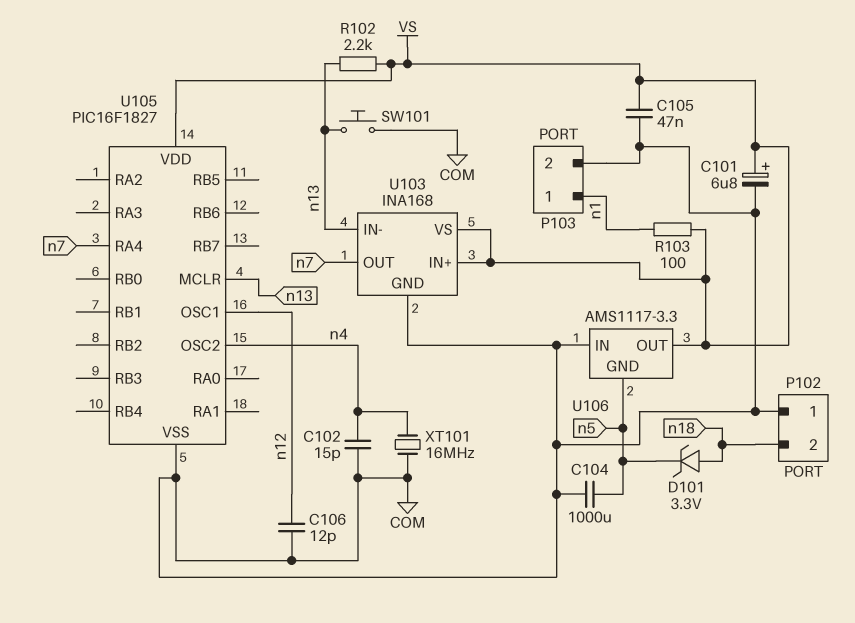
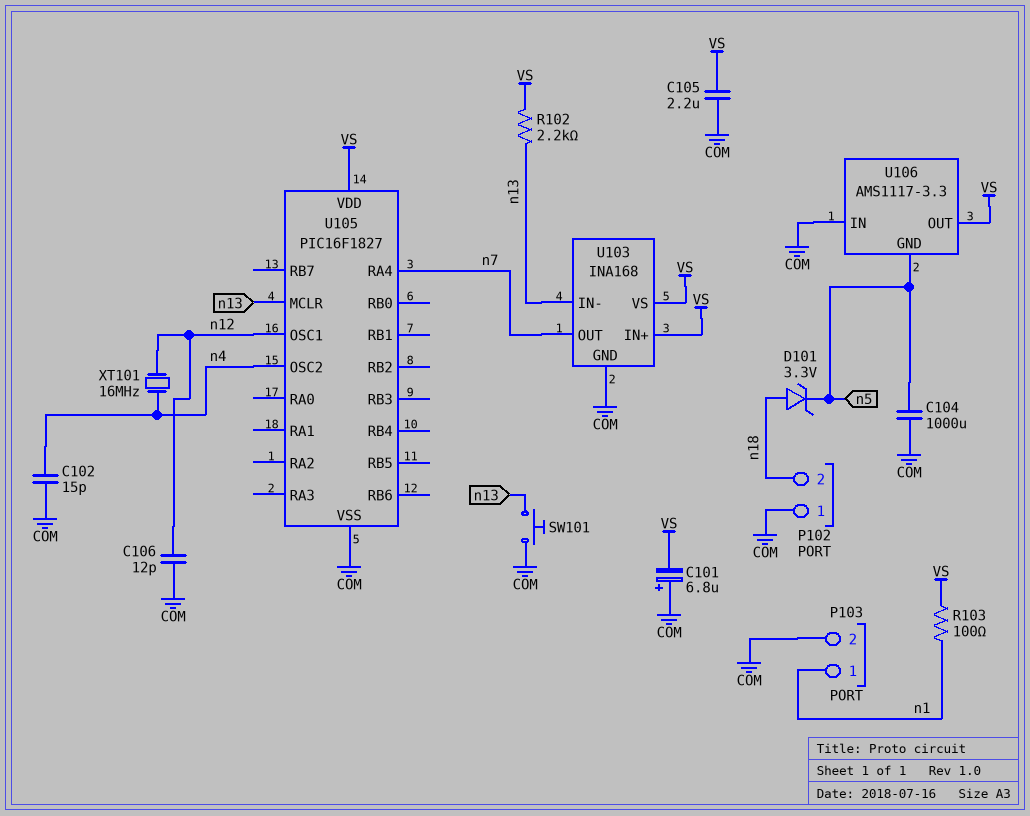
C101: 6.8uF (plus VS, minus COM) -> 6.8uF (plus COM, minus VS)
C105: 47nF (COM, VS) -> 2.2uF (COM, VS)
XT101: 16MHz (COM, n4) -> 16MHz (n4, n12)

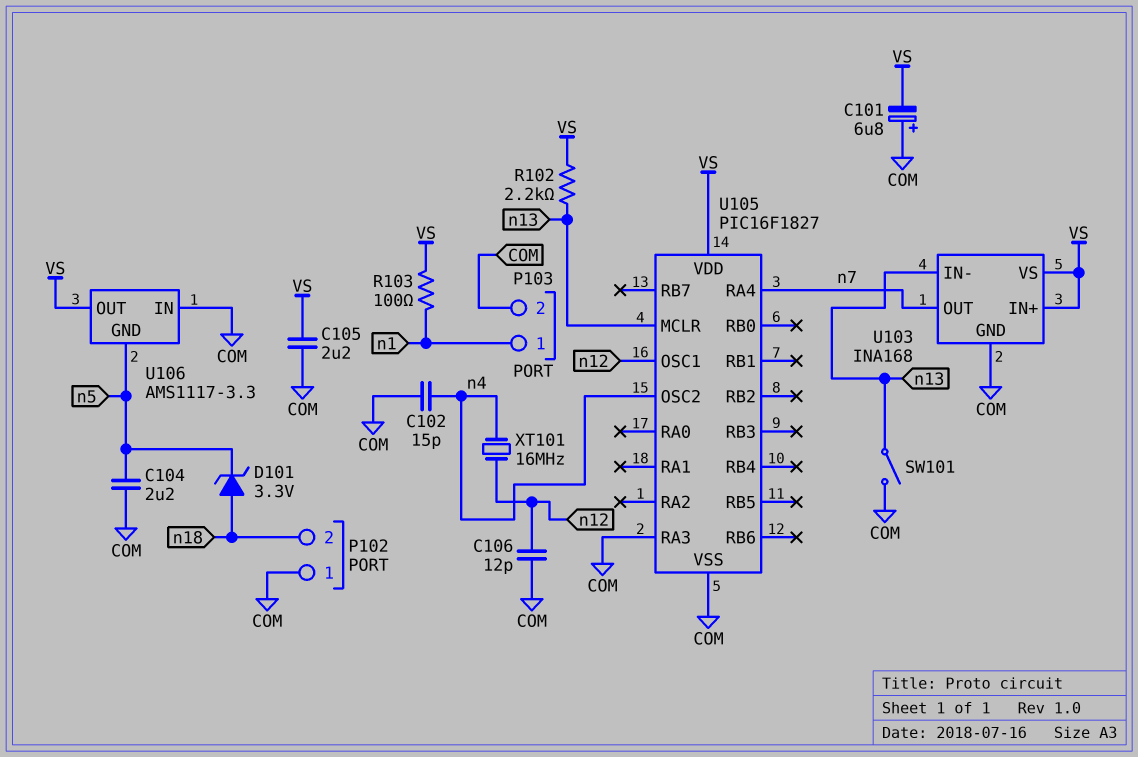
C104: 1000uF (COM, n5) -> 2.2uF (COM, n5)
SW101: button (COM, n13) -> switch (COM, n13)
U105 pin RA3: none -> COM

